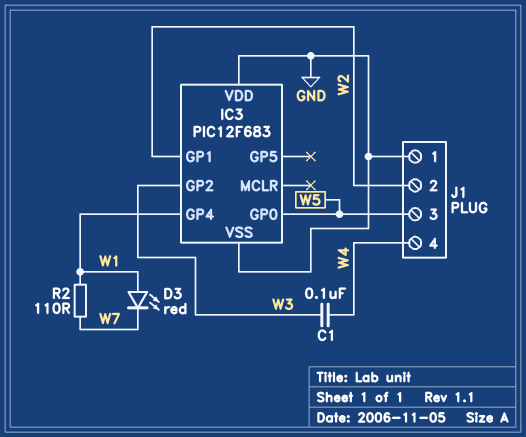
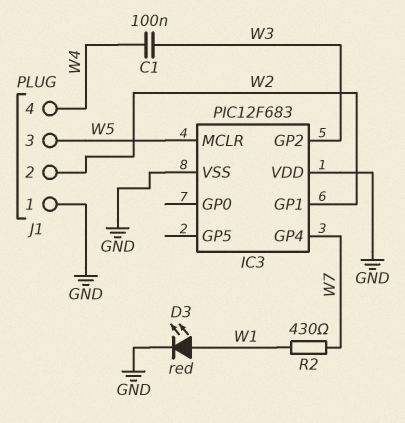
D3: LED red (A W1, K W7) -> LED red (A W1, K GND)
IC3 pin GP0: W5 -> none
IC3 pin GP4: W1 -> W7
IC3 pin MCLR: none -> W5
R2: 110 (W1, W7) -> 430 (W1, W7)

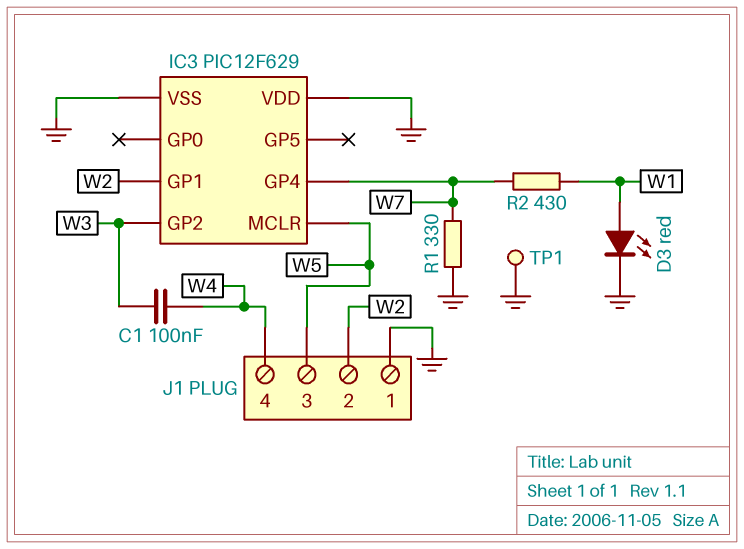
IC3: PIC12F683 -> PIC12F629
R1: none -> 330 (GND, W7)
TP1: none -> test point (GND)

